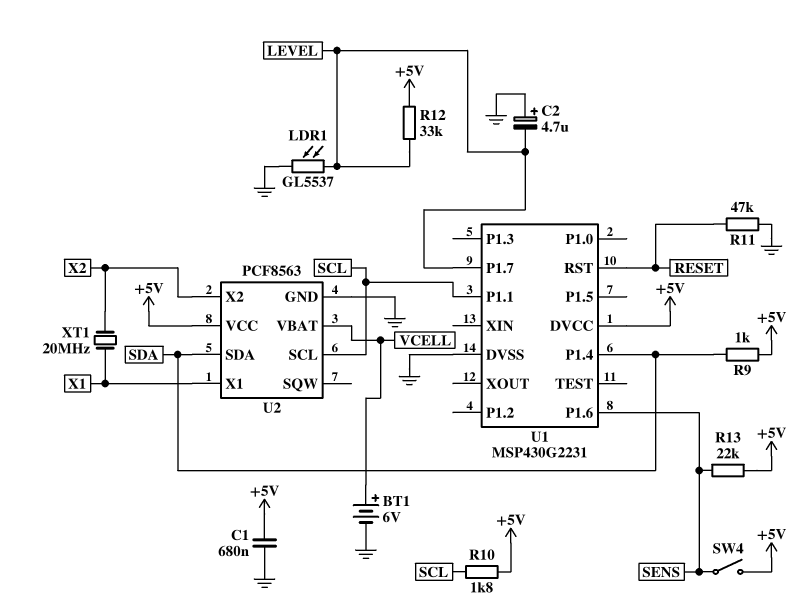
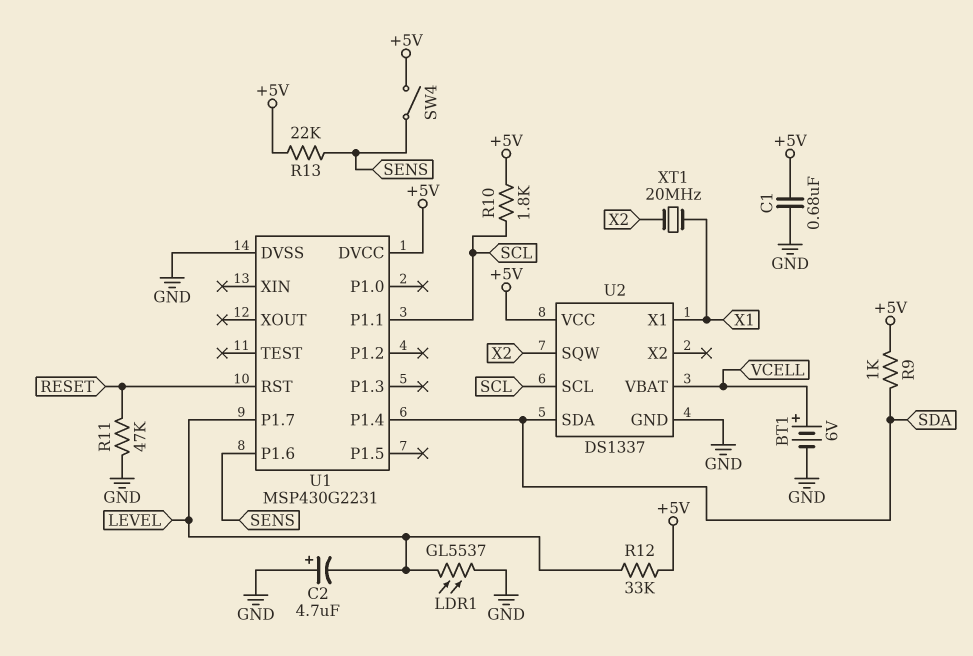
U2: PCF8563 -> DS1337
U2 pin SQW: none -> X2
U2 pin X2: X2 -> none

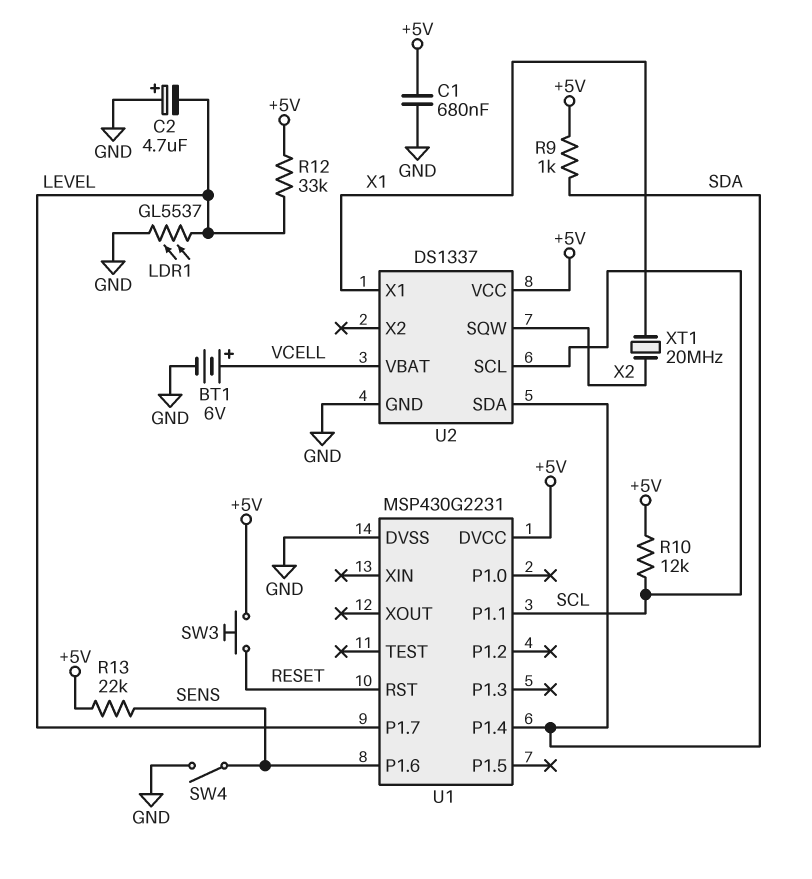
R10: 1.8k (+5V, SCL) -> 12k (+5V, SCL)
R11: 47k (GND, RESET) -> none
SW3: none -> button (+5V, RESET)
SW4: switch (+5V, SENS) -> switch (GND, SENS)

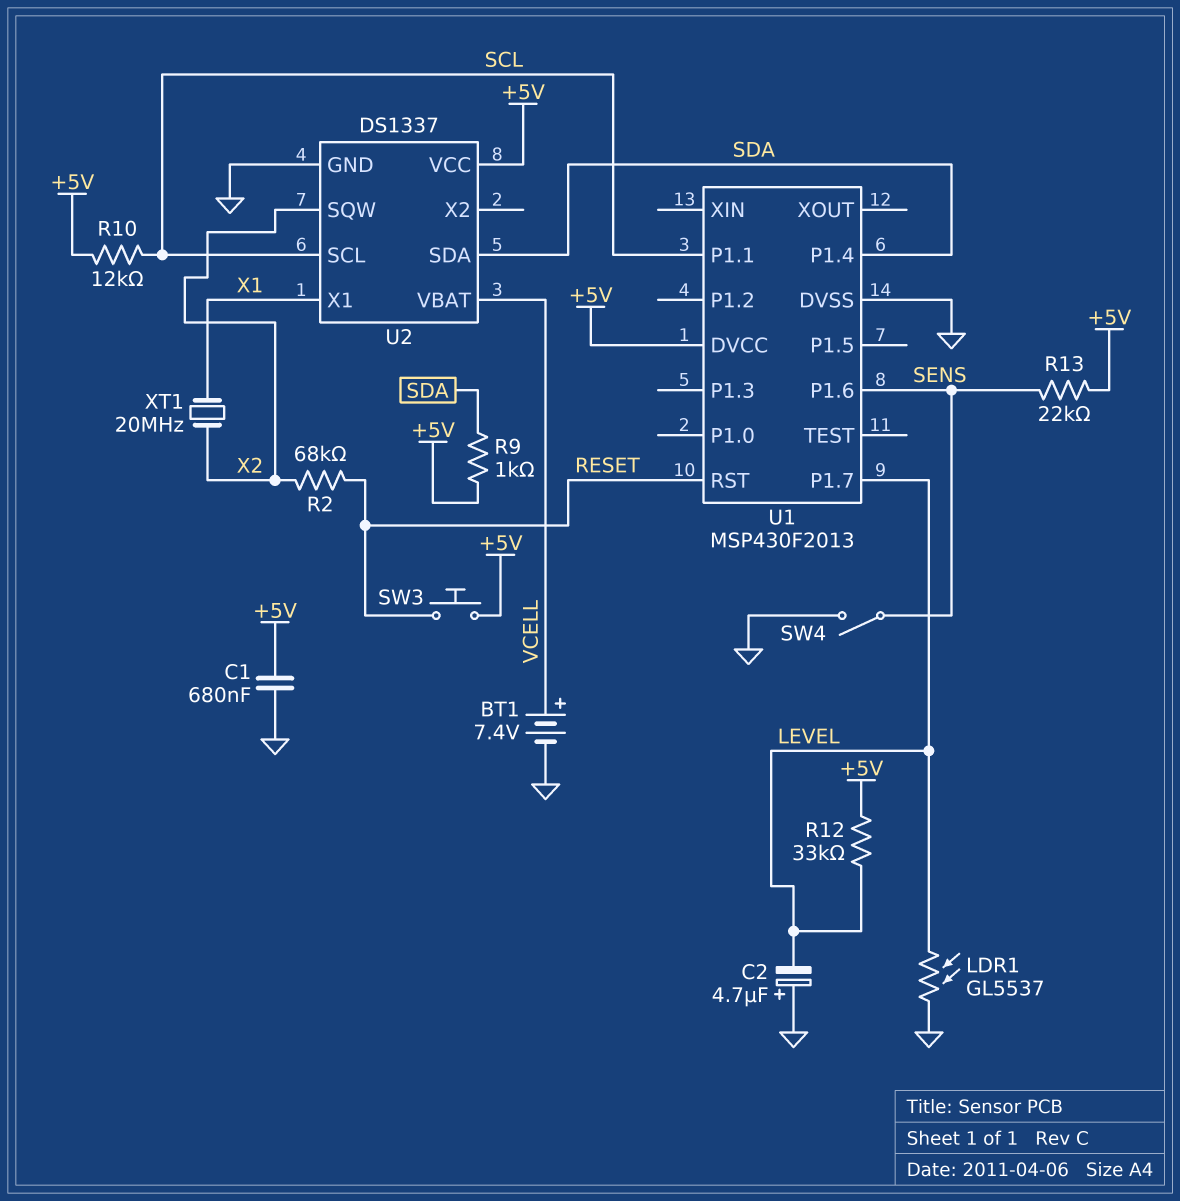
BT1: 6V (plus VCELL, minus GND) -> 7.4V (plus VCELL, minus GND)
R2: none -> 68k (RESET, X2)
U1: MSP430G2231 -> MSP430F2013

